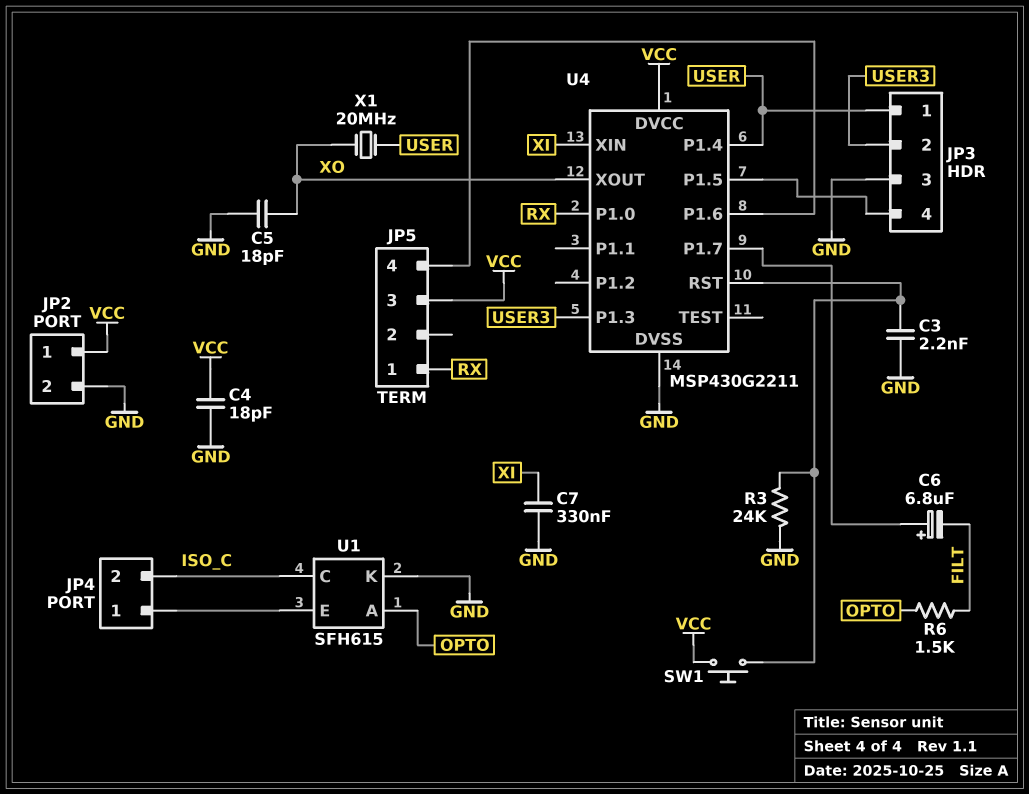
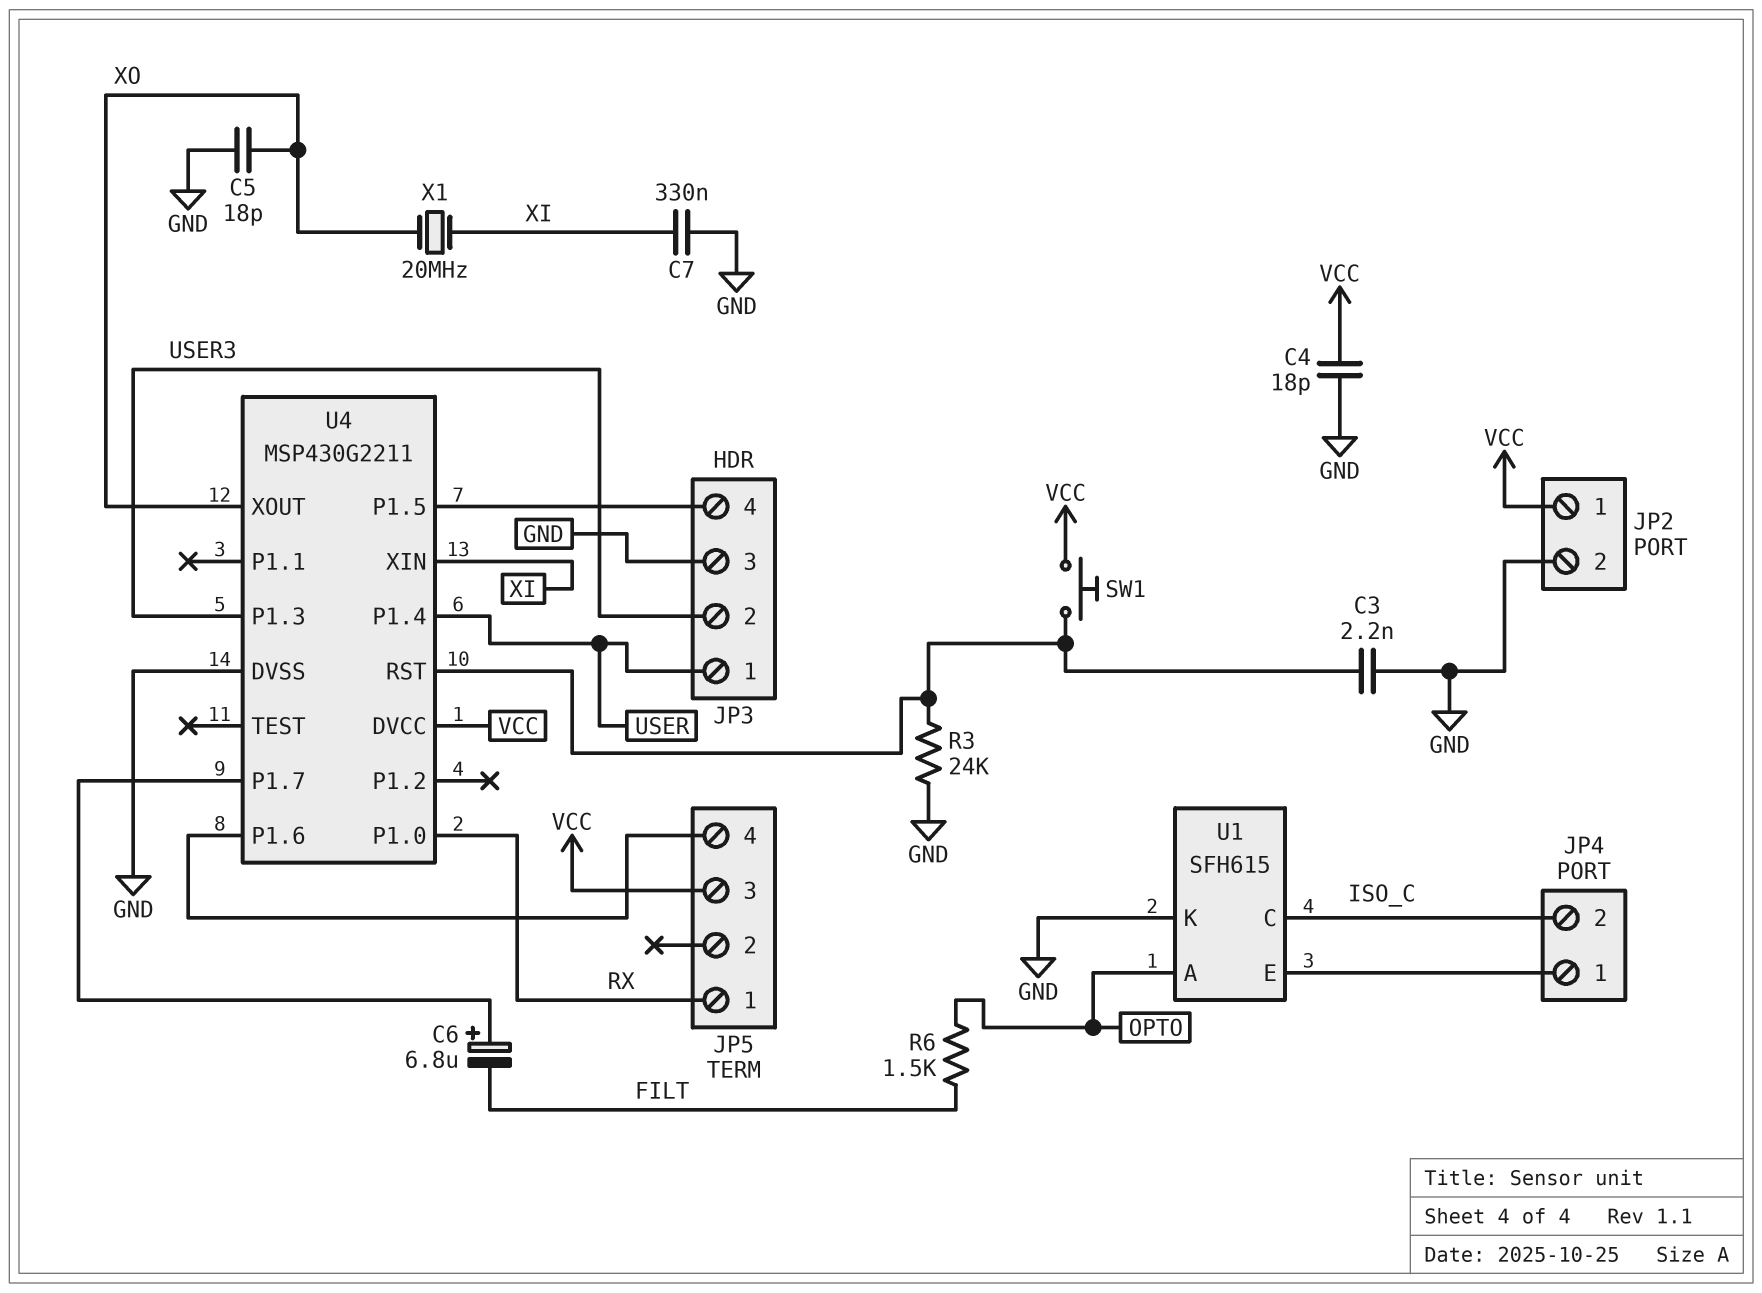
X1: 20MHz (USER, XO) -> 20MHz (XI, XO)

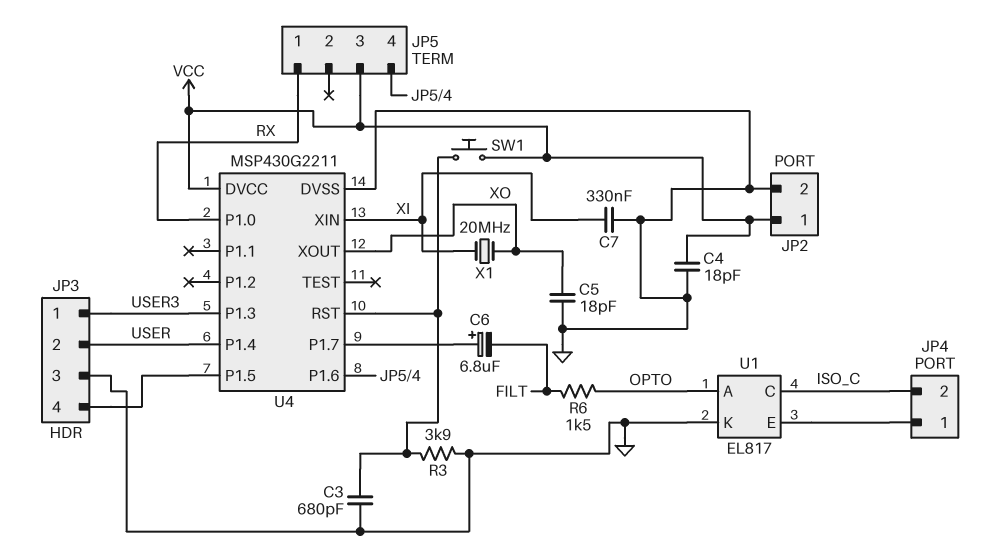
C3: 2.2nF (GND, U4/RST) -> 680pF (GND, U4/RST)
JP3 pin 1: USER -> USER3
JP3 pin 2: USER3 -> USER
R3: 24k (GND, U4/RST) -> 3.9k (GND, U4/RST)
U1: SFH615 -> EL817

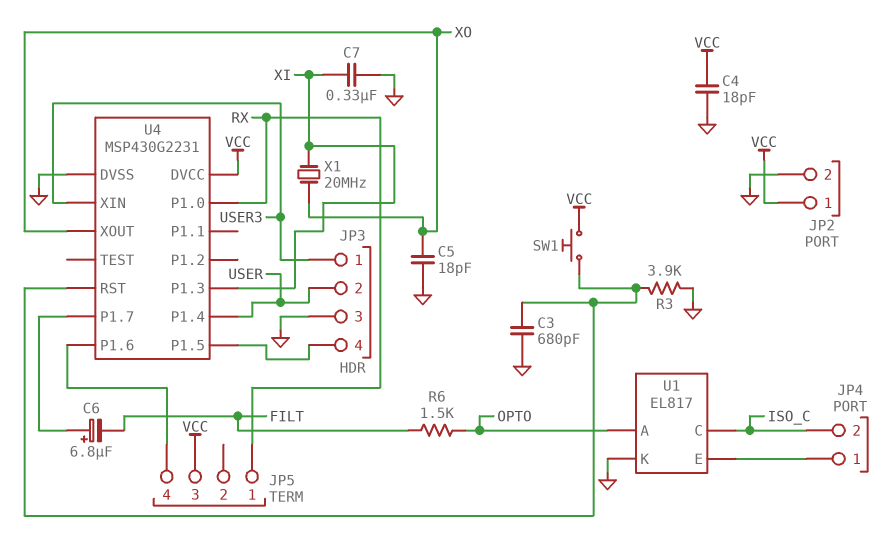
U4: MSP430G2211 -> MSP430G2231
U4 pin P1.3: USER3 -> XI
U4 pin XIN: XI -> USER3

